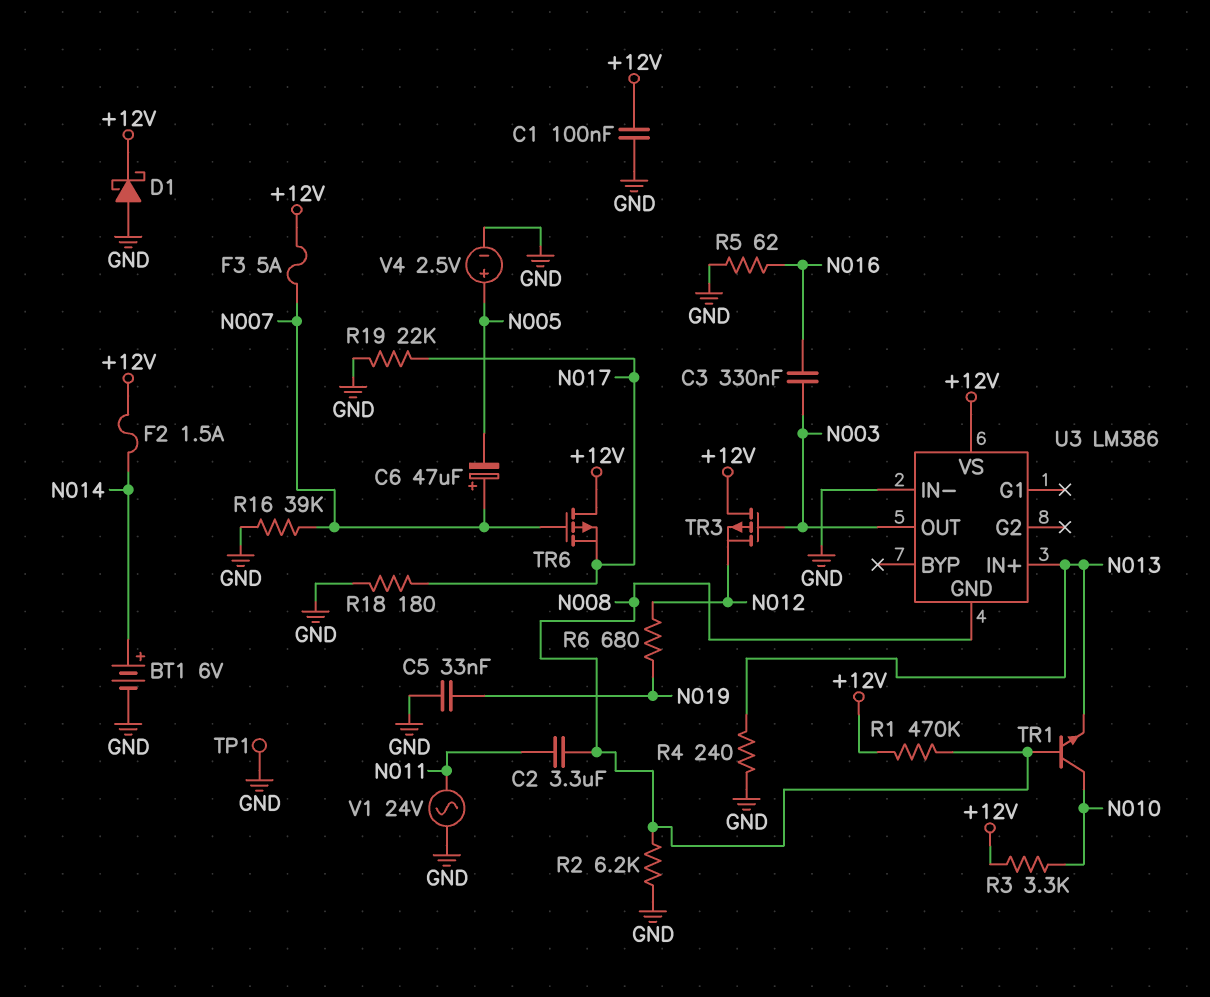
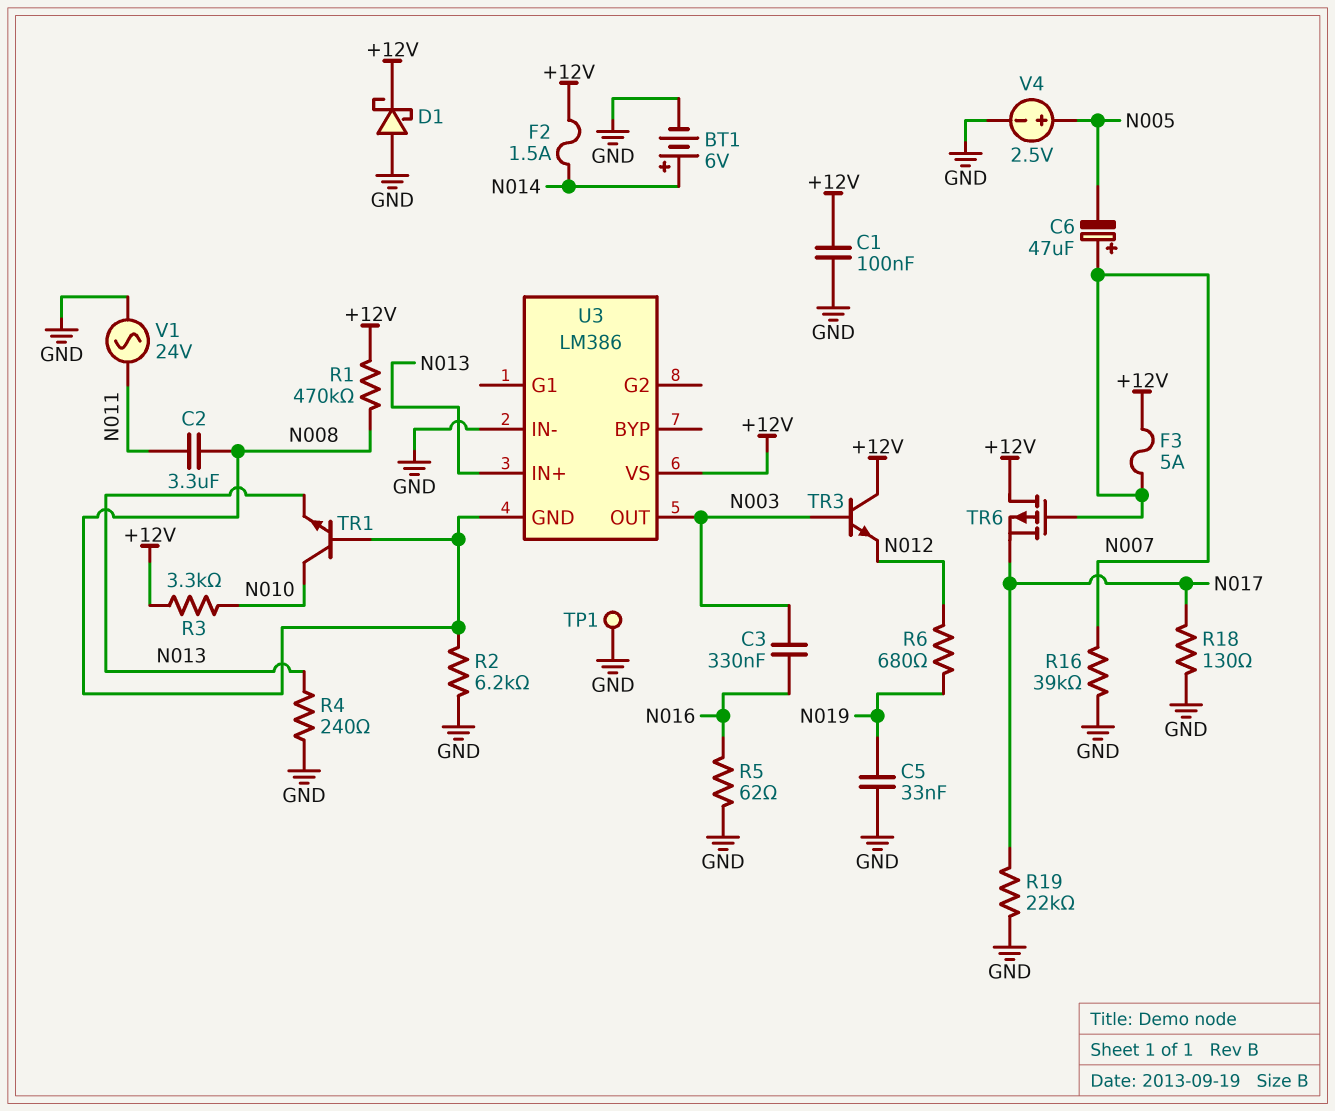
R18: 180 (GND, N017) -> 130 (GND, N017)
TR3: PMOS (G N003, D +12V, S N012) -> NPN (B N003, C +12V, E N012)

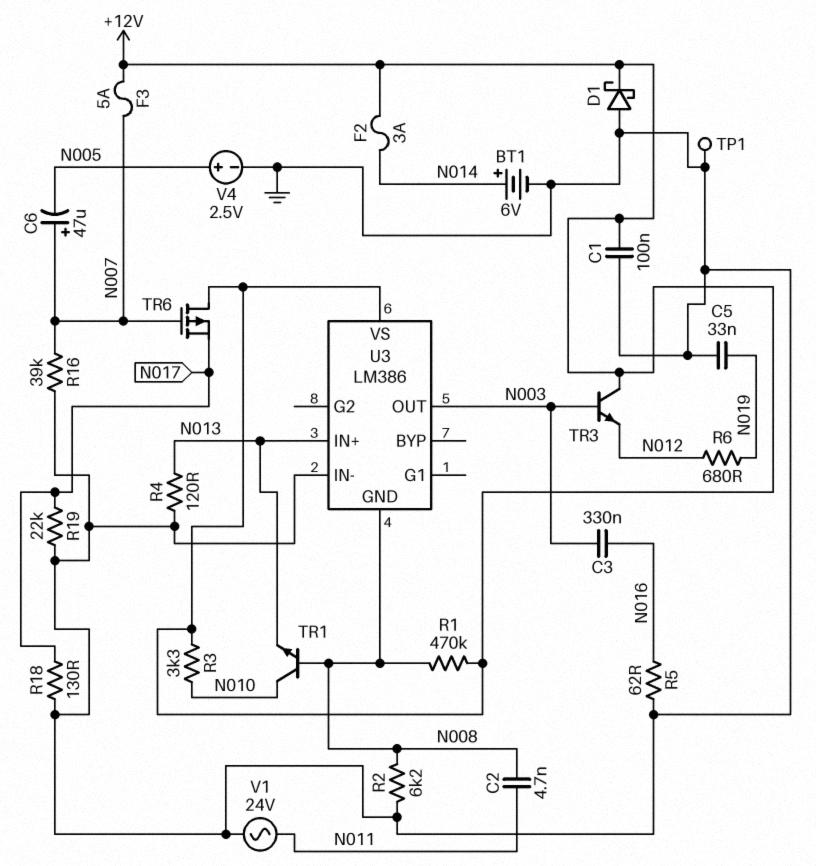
C2: 3.3uF (N008, N011) -> 4.7nF (N008, N011)
F2: 1.5A (+12V, N014) -> 3A (+12V, N014)
R4: 240 (GND, N013) -> 120 (GND, N013)

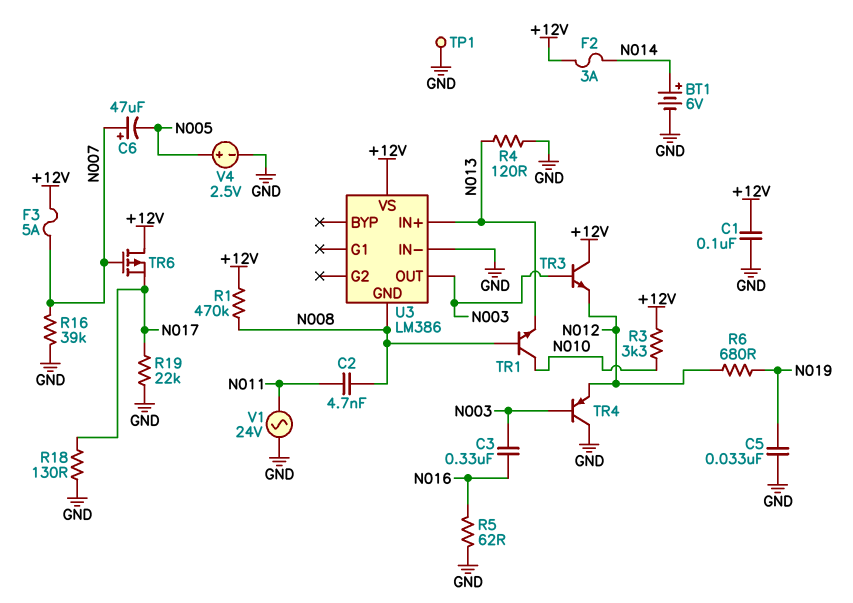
D1: schottky (A GND, K +12V) -> none
R2: 6.2k (GND, N008) -> none
TR4: none -> PNP (B N003, C GND, E N012)

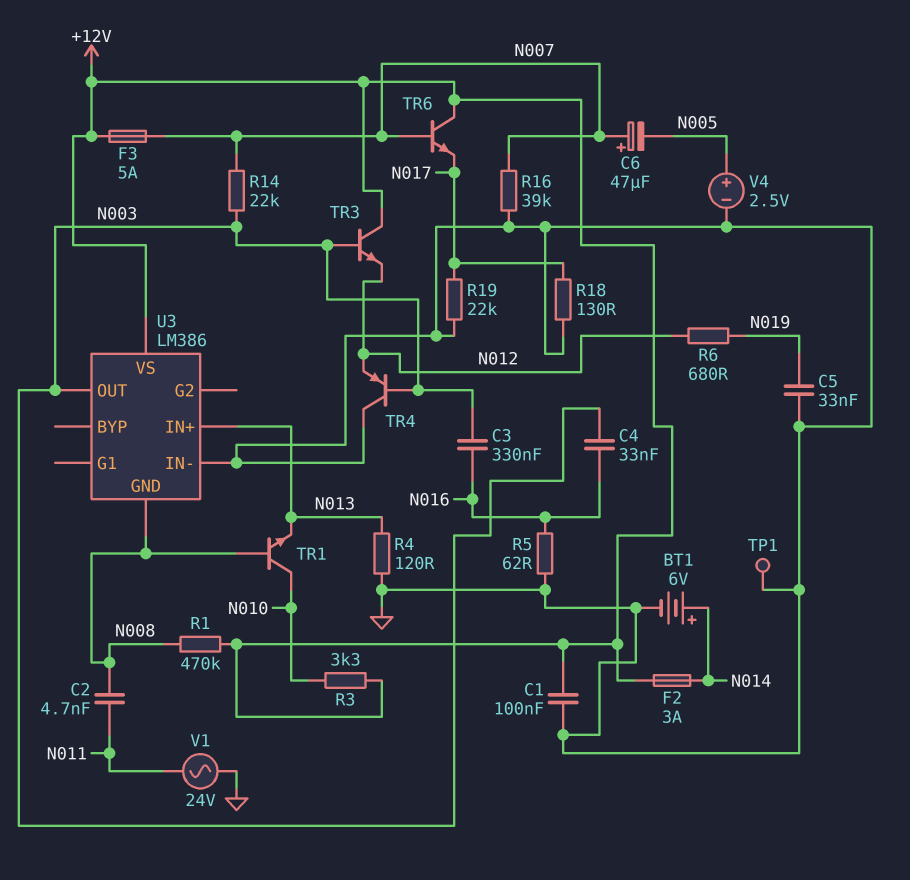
C4: none -> 33nF (N003, N016)
R14: none -> 22k (N003, N007)
TR6: PMOS (G N007, D +12V, S N017) -> NPN (B N007, C +12V, E N017)

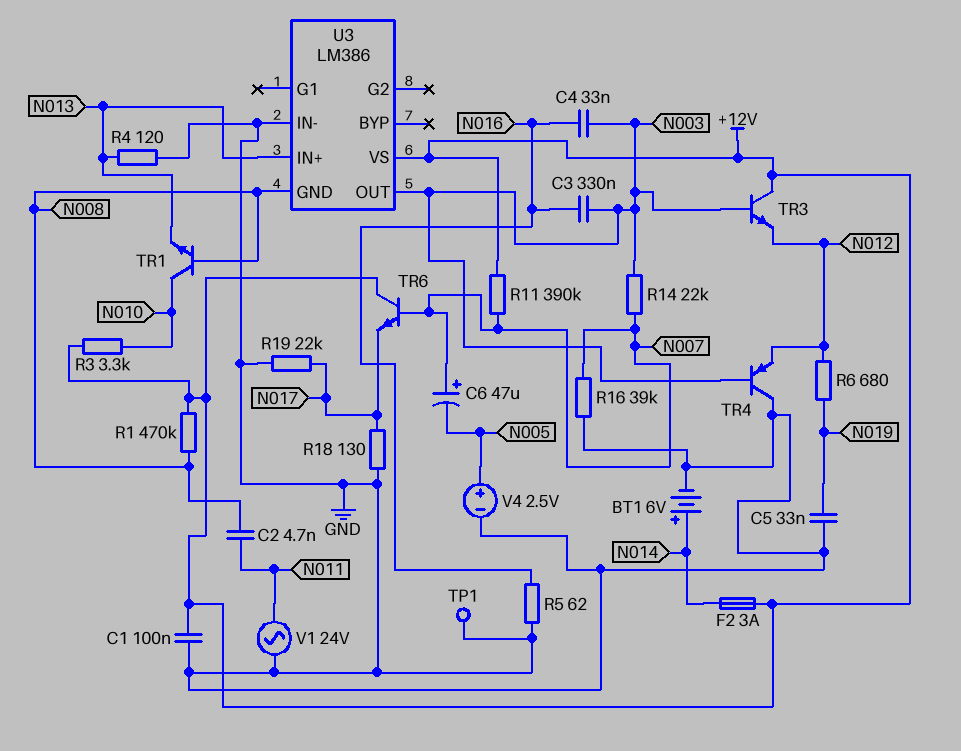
F3: 5A (+12V, N007) -> none
R11: none -> 390k (+12V, N007)

